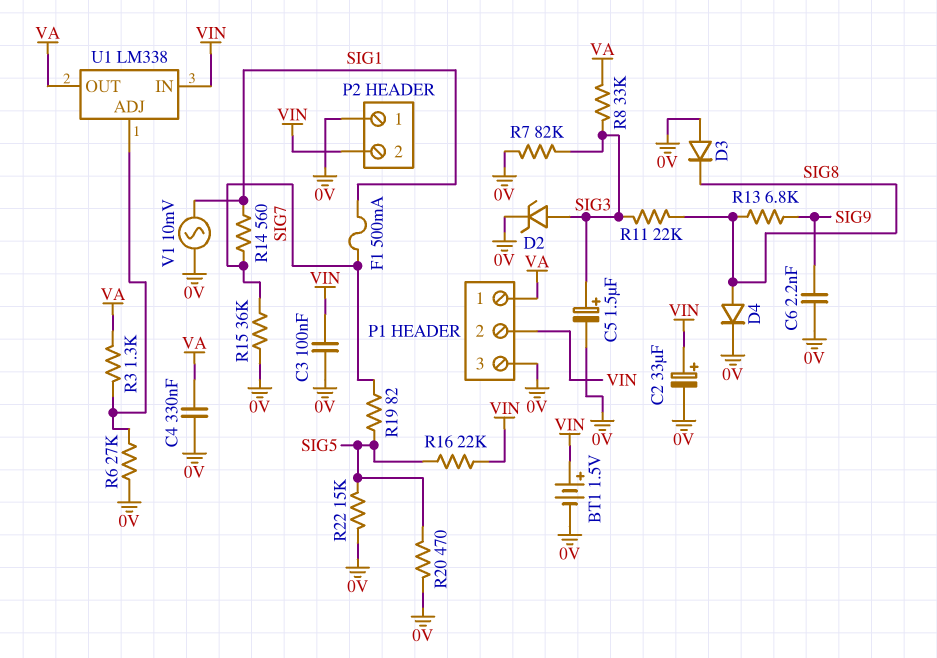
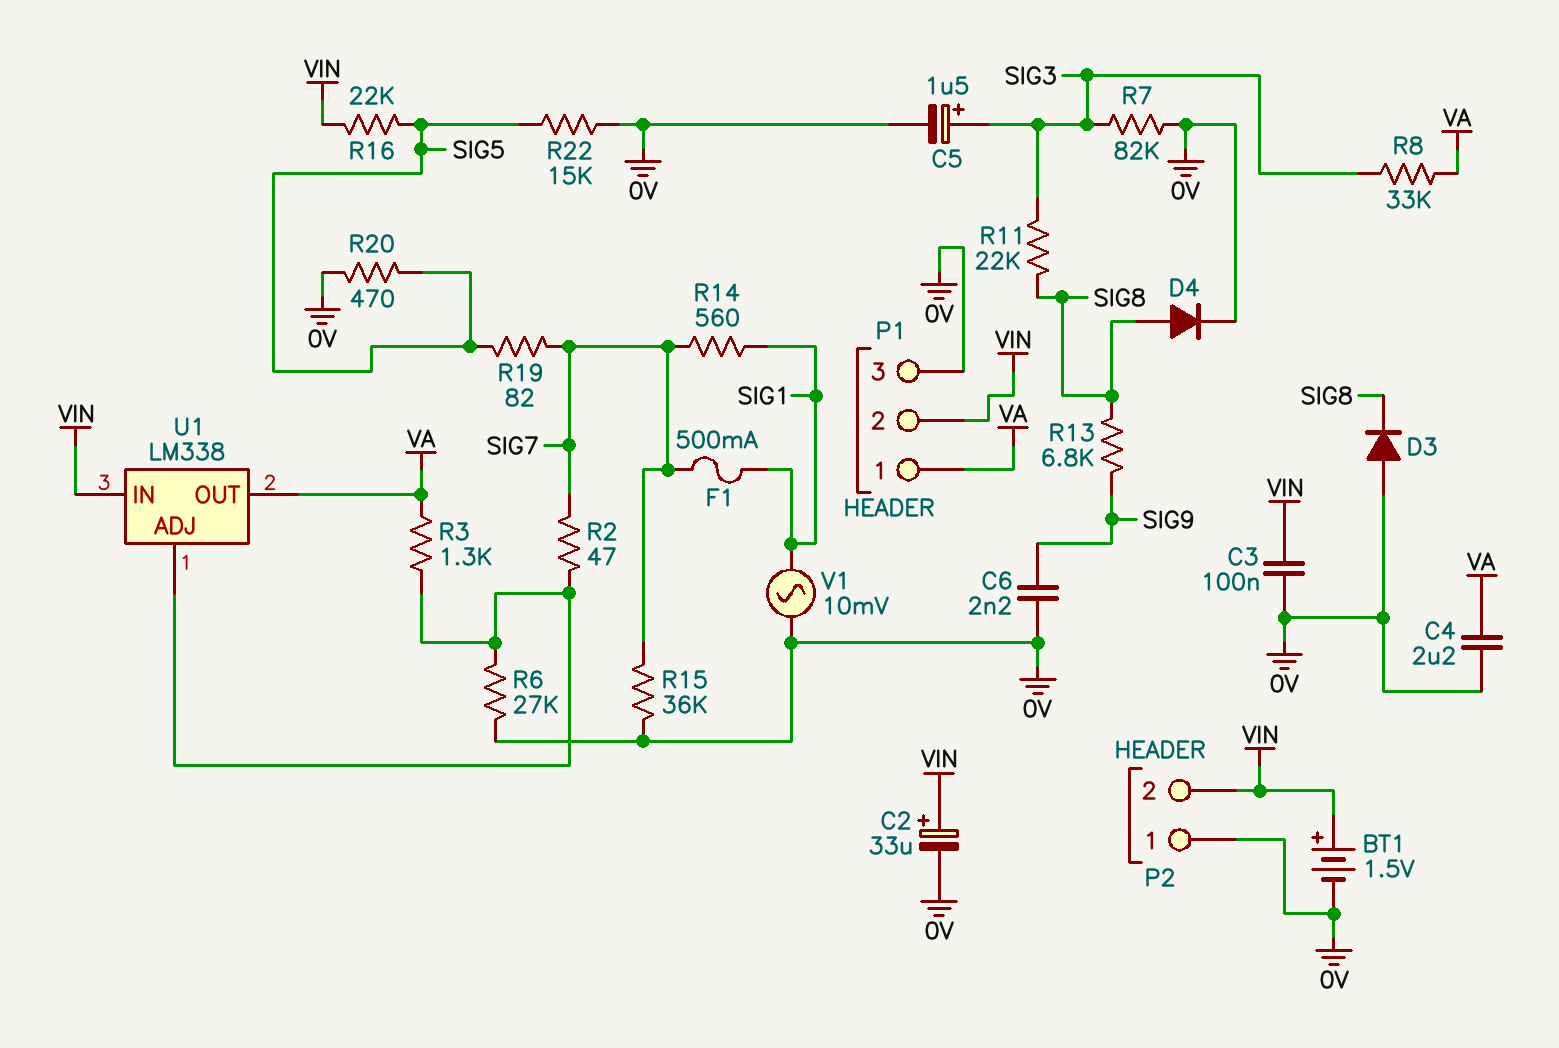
C4: 330nF (0V, VA) -> 2.2uF (0V, VA)
D2: zener (A SIG3, K 0V) -> none
R2: none -> 47 (SIG7, U1/ADJ)

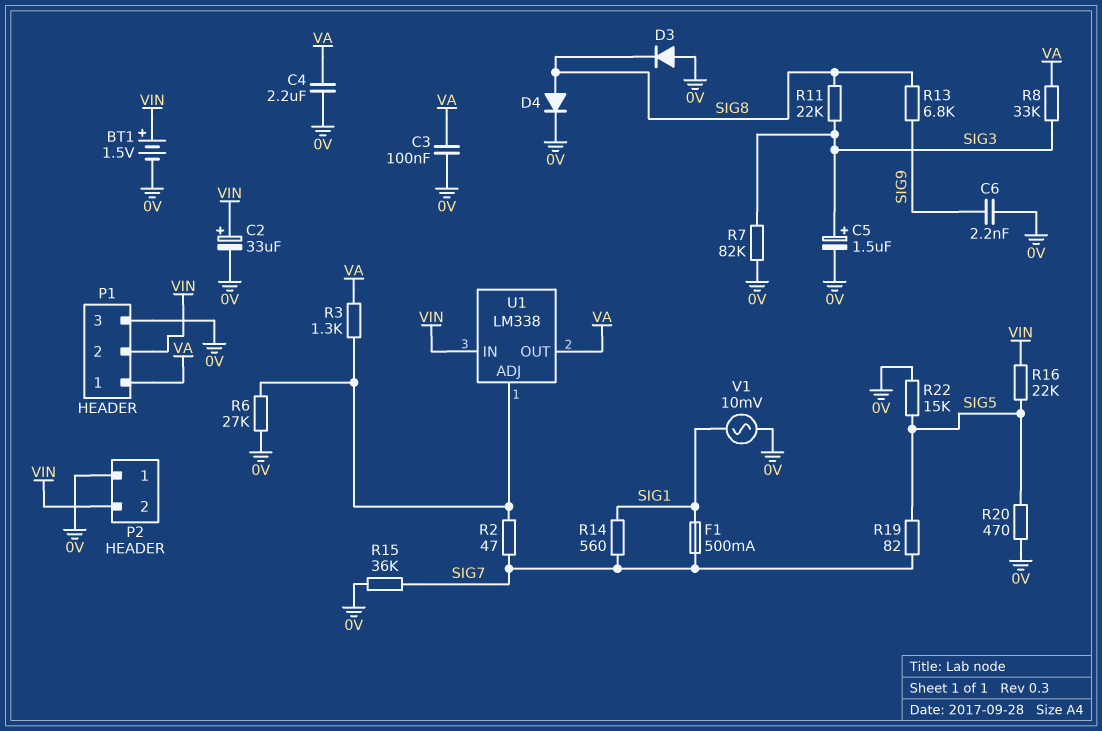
C3: 100nF (0V, VIN) -> 100nF (0V, VA)

